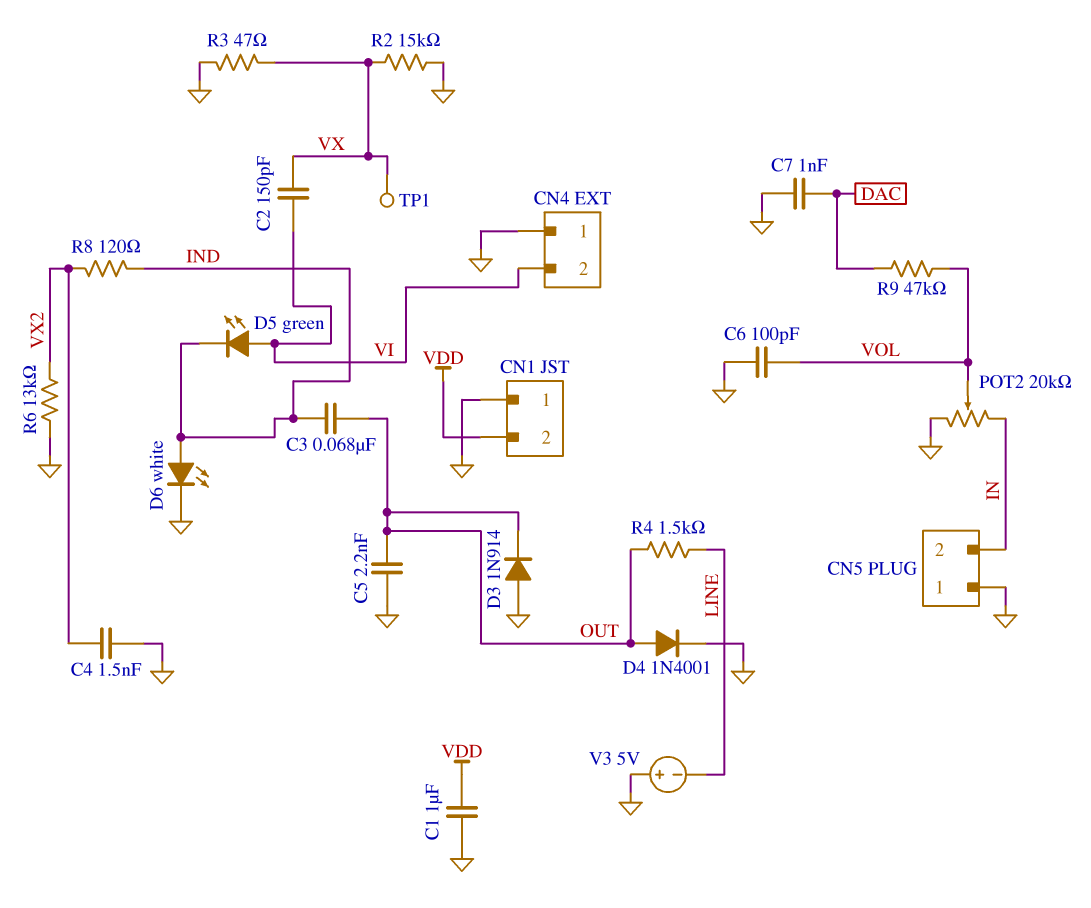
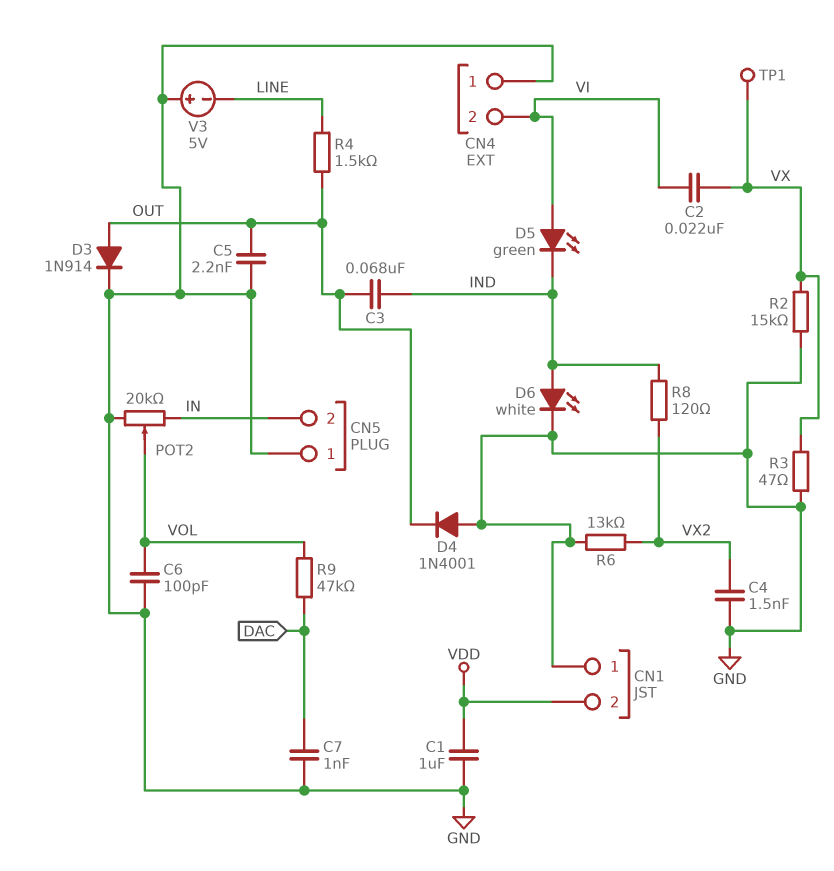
C2: 150pF (VI, VX) -> 22nF (VI, VX)
D3: diode 1N914 (A GND, K OUT) -> diode 1N914 (A OUT, K GND)
D4: diode 1N4001 (A OUT, K GND) -> diode 1N4001 (A GND, K OUT)

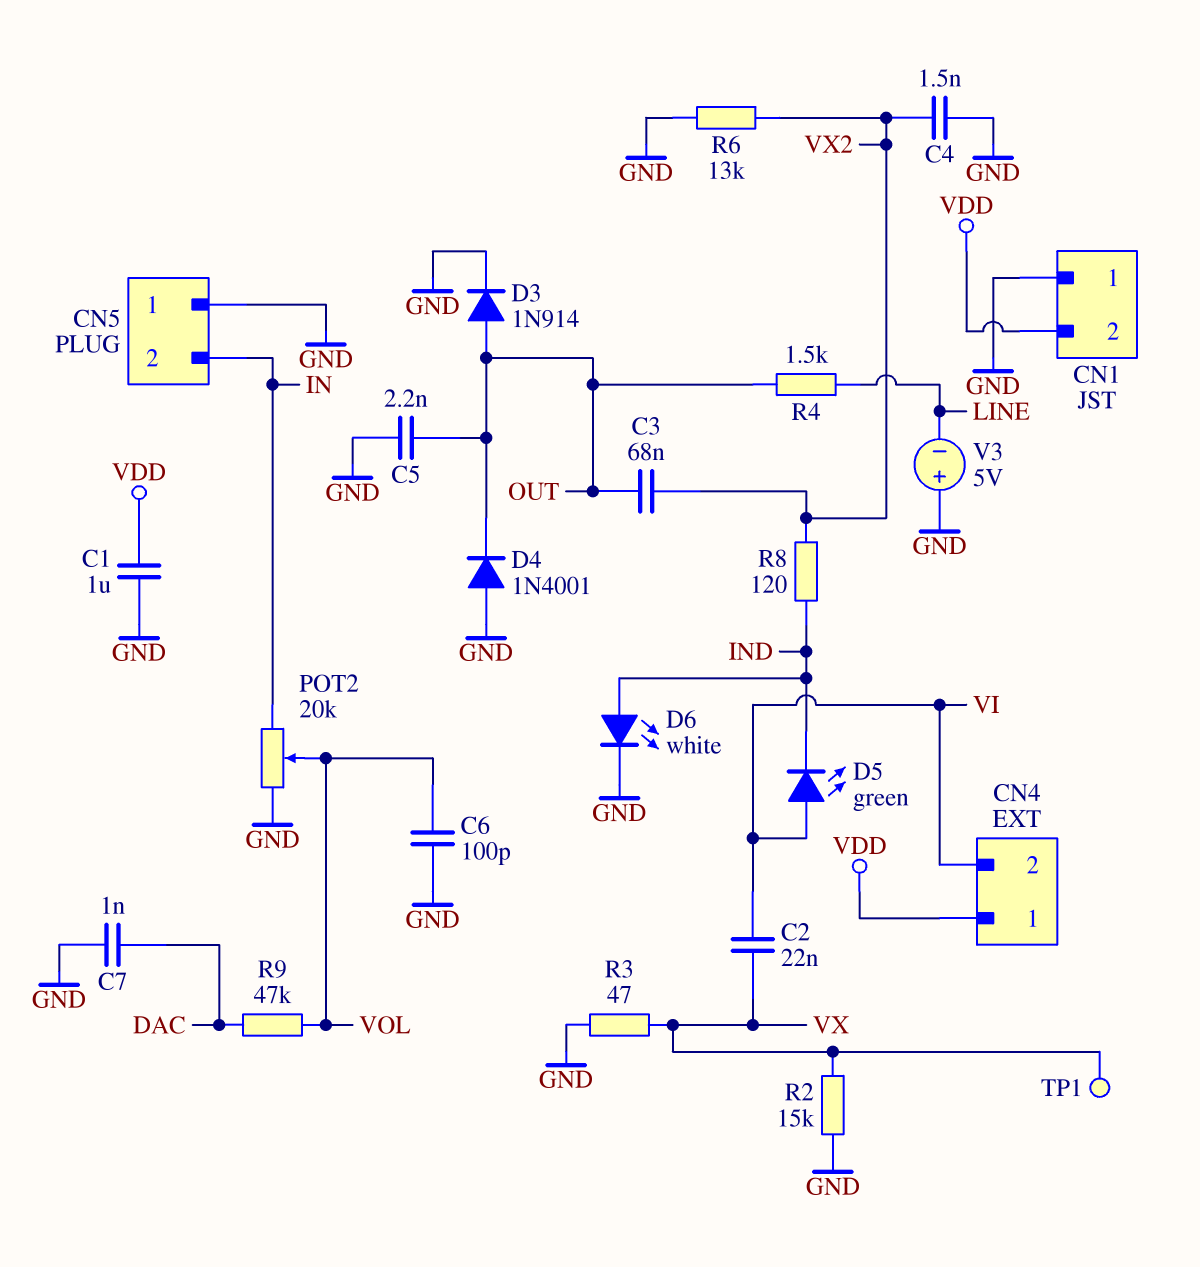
C3: 68nF (IND, OUT) -> 68nF (OUT, VX2)
CN4 pin 1: GND -> VDD

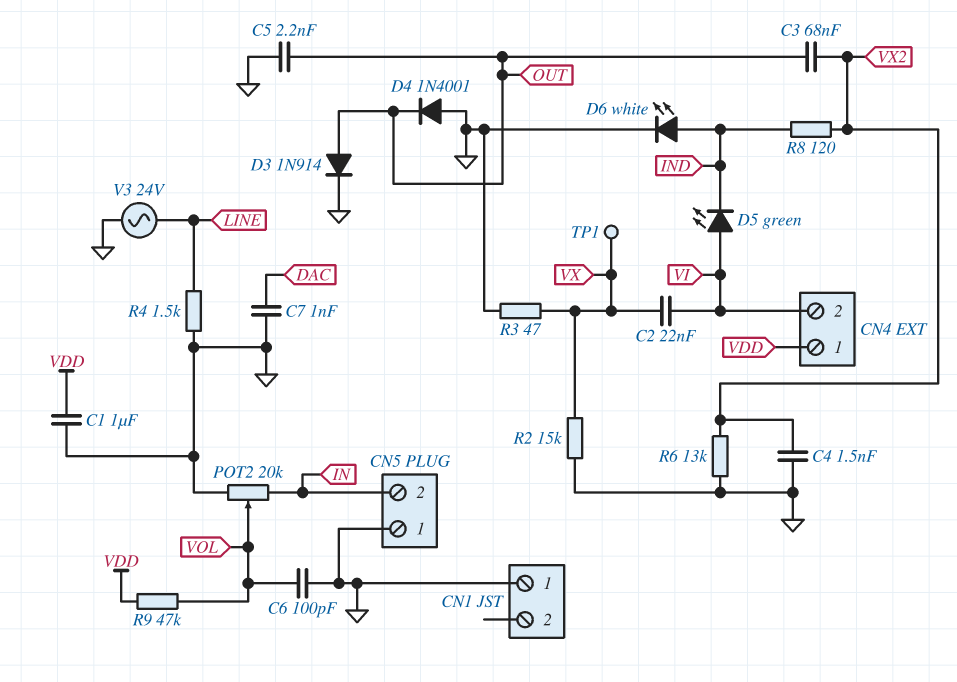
CN1 pin 2: VDD -> none
R4: 1.5k (LINE, OUT) -> 1.5k (GND, LINE)
R9: 47k (DAC, VOL) -> 47k (VDD, VOL)
V3: 5V (plus GND, minus LINE) -> AC 24V (GND, LINE)

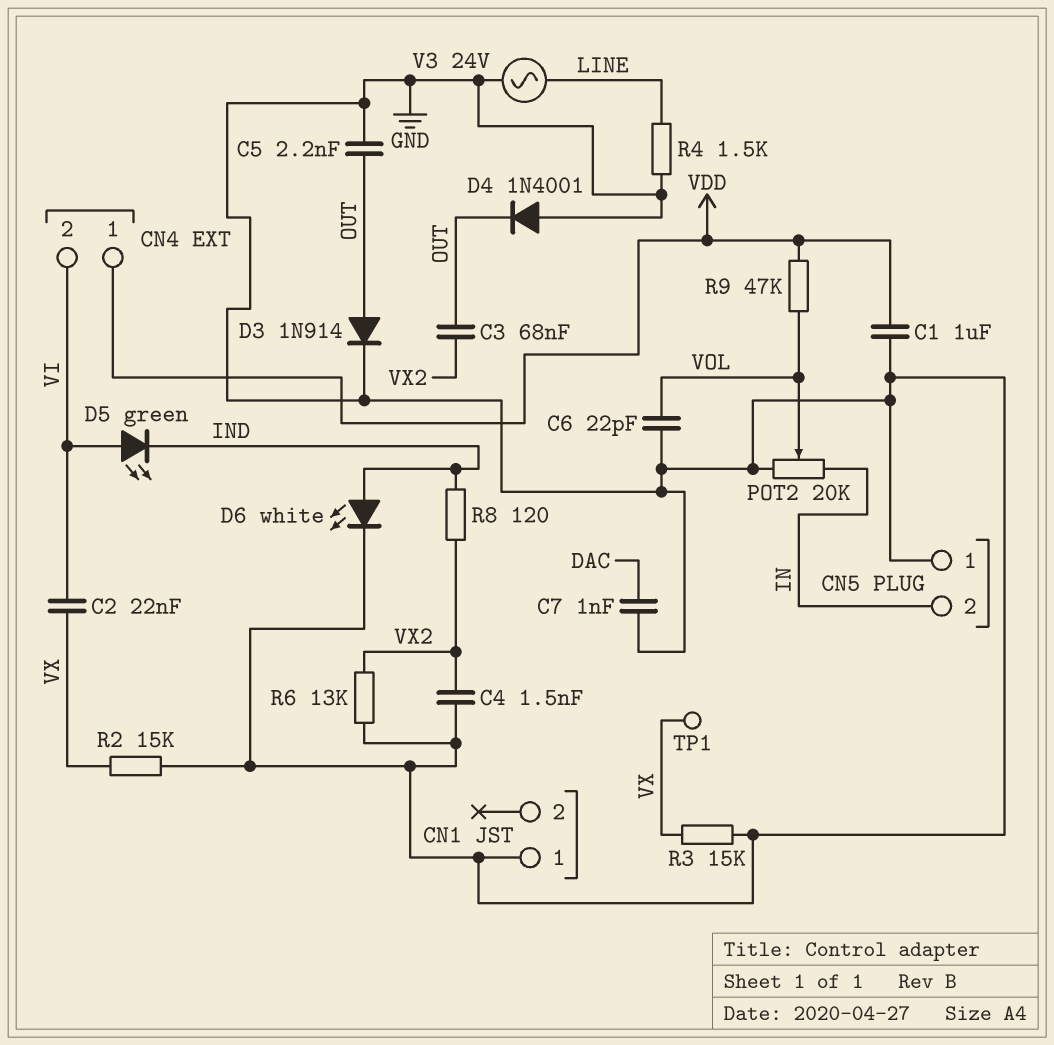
C6: 100pF (GND, VOL) -> 22pF (GND, VOL)
R3: 47 (GND, VX) -> 15k (GND, VX)

